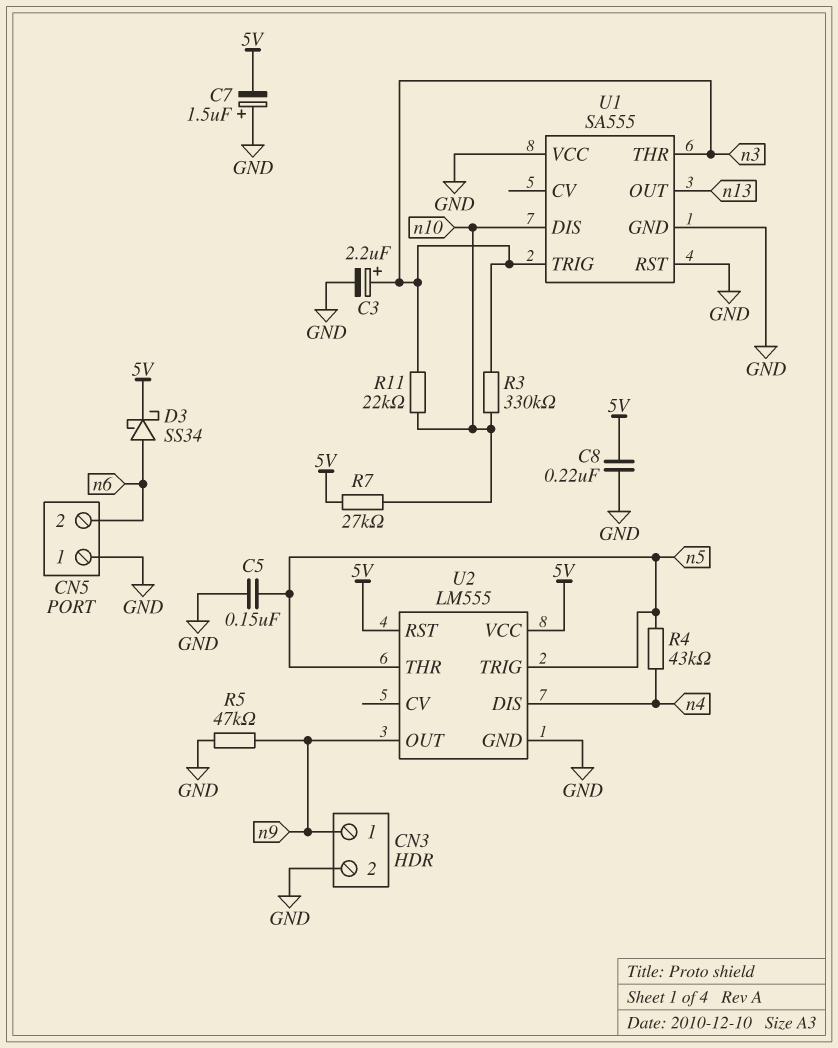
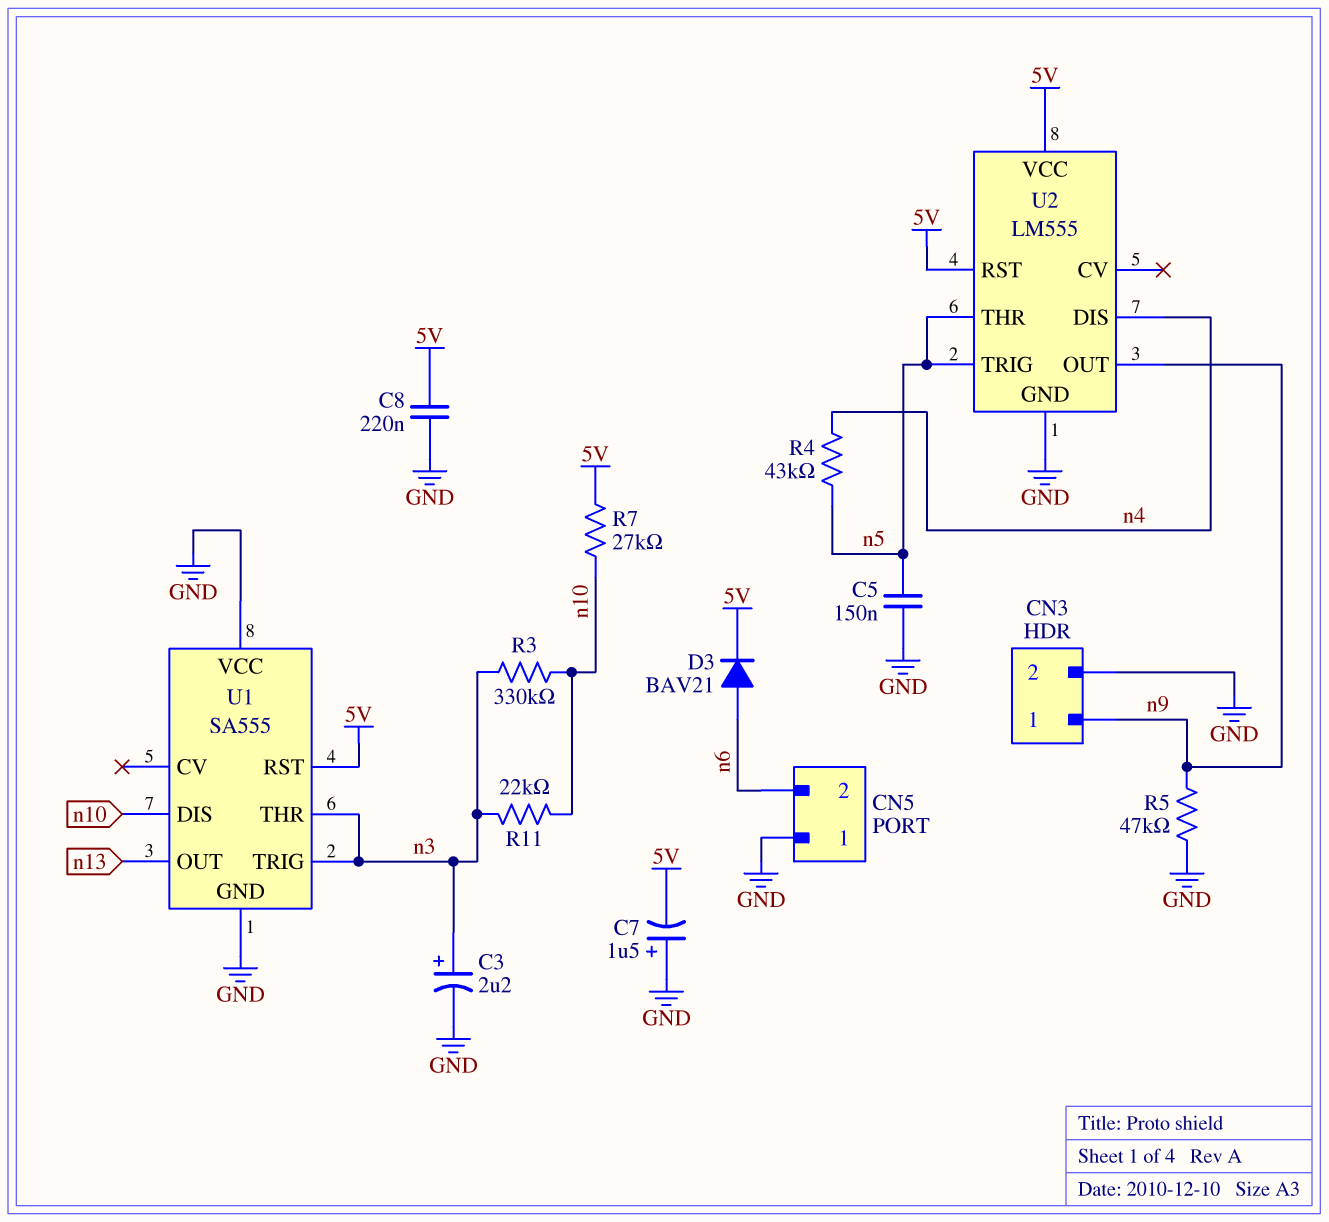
D3: schottky SS34 (A n6, K 5V) -> diode BAV21 (A n6, K 5V)
U1 pin RST: GND -> 5V

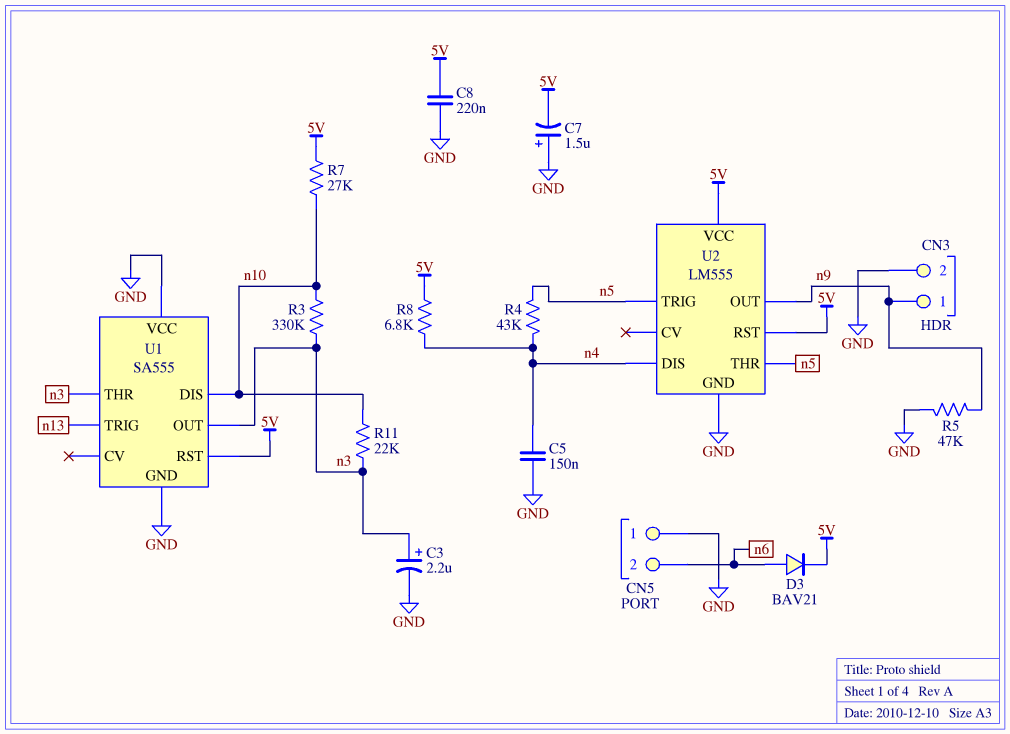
C5: 150nF (GND, n5) -> 150nF (GND, n4)
R8: none -> 6.8k (5V, n4)
U1 pin OUT: n13 -> n3
U1 pin TRIG: n3 -> n13

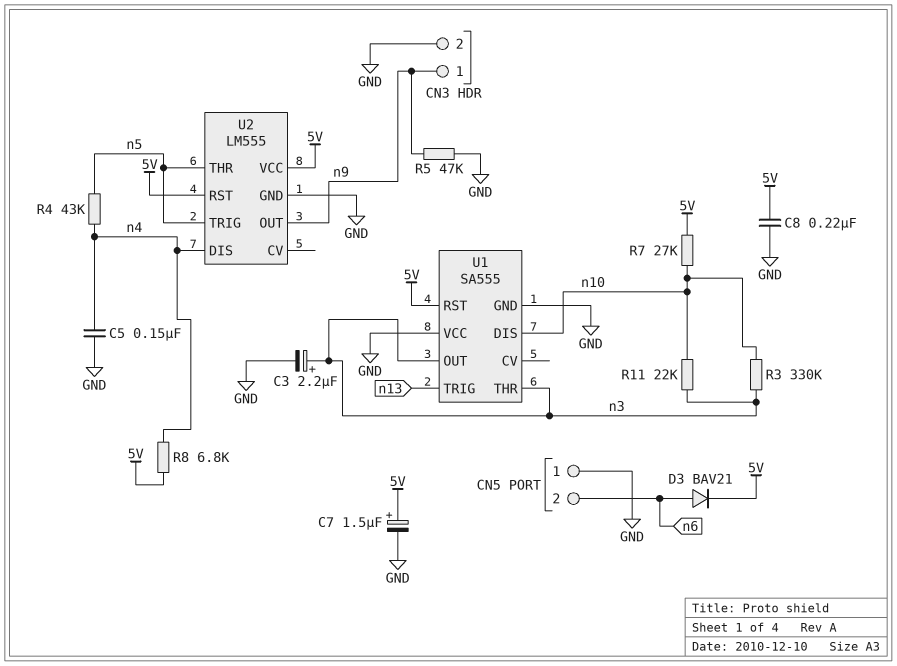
C7: 1.5uF (plus GND, minus 5V) -> 1.5uF (plus 5V, minus GND)

